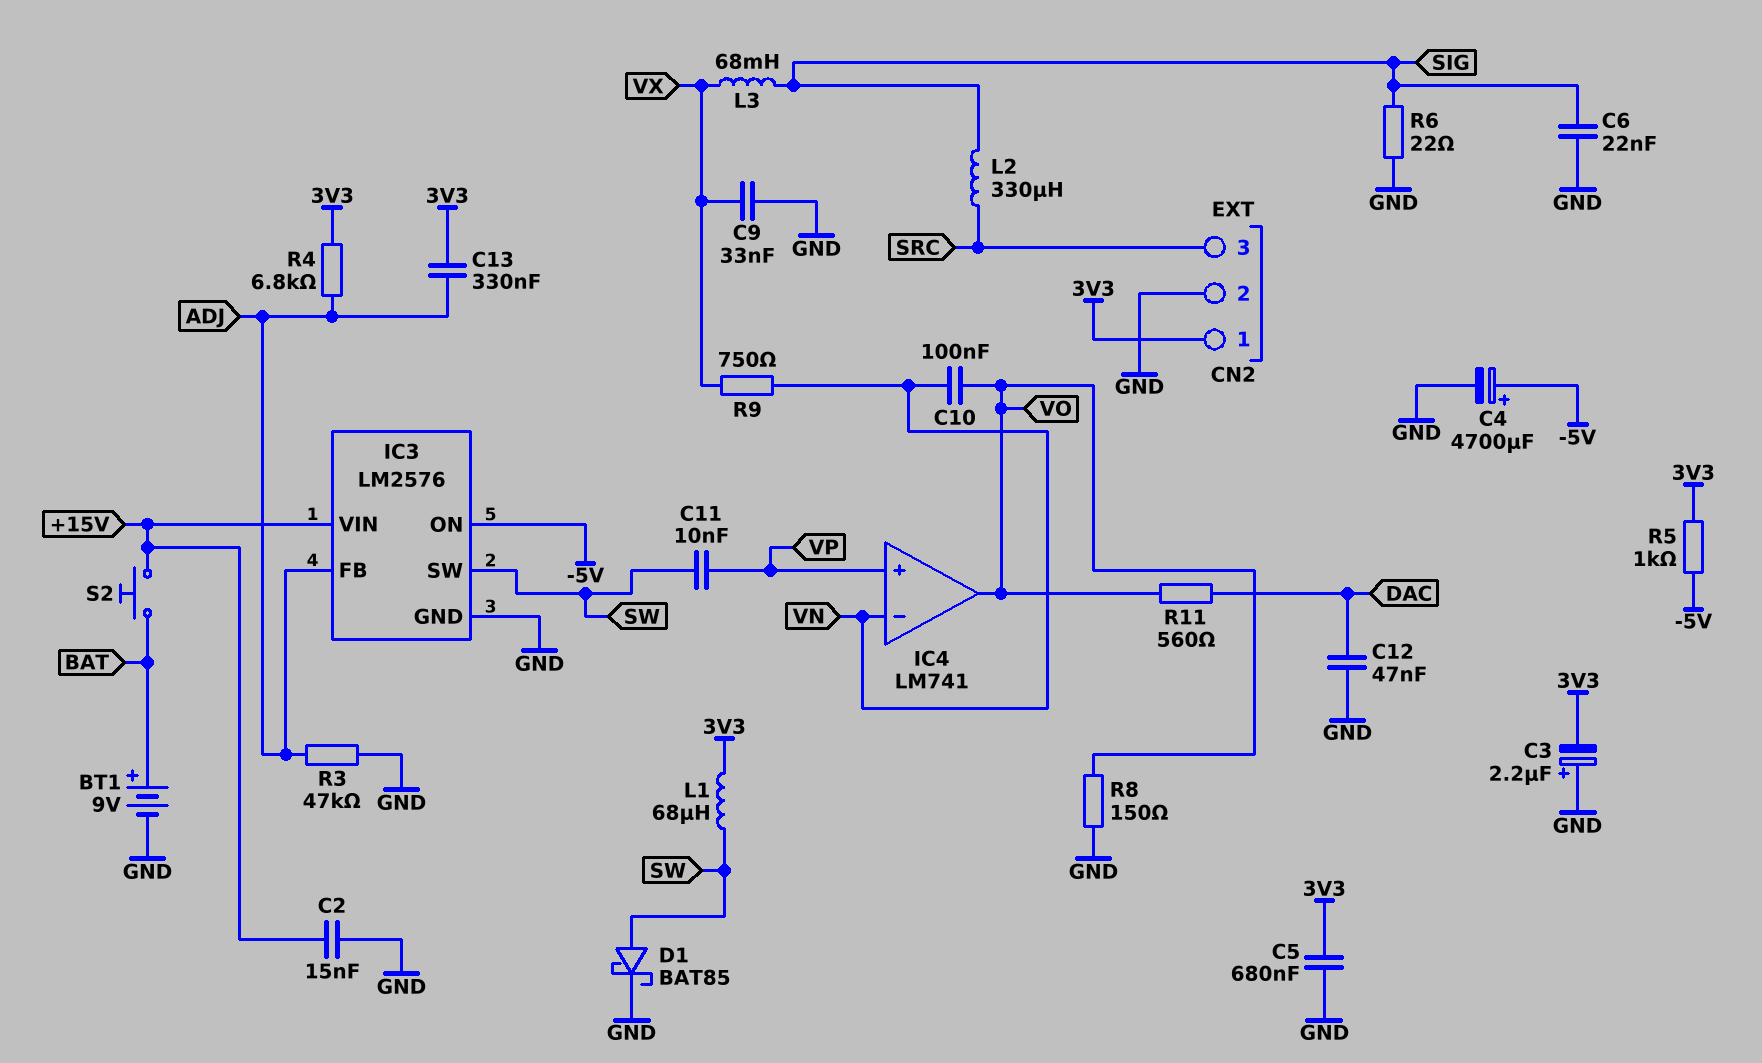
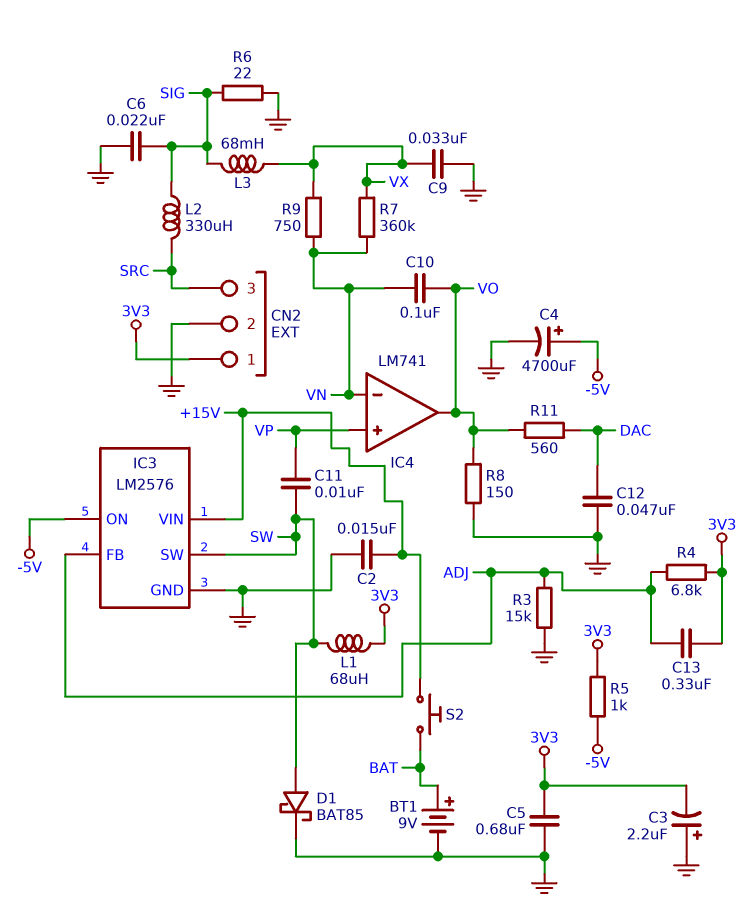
R3: 47k (ADJ, GND) -> 15k (ADJ, GND)
R7: none -> 360k (VN, VX)

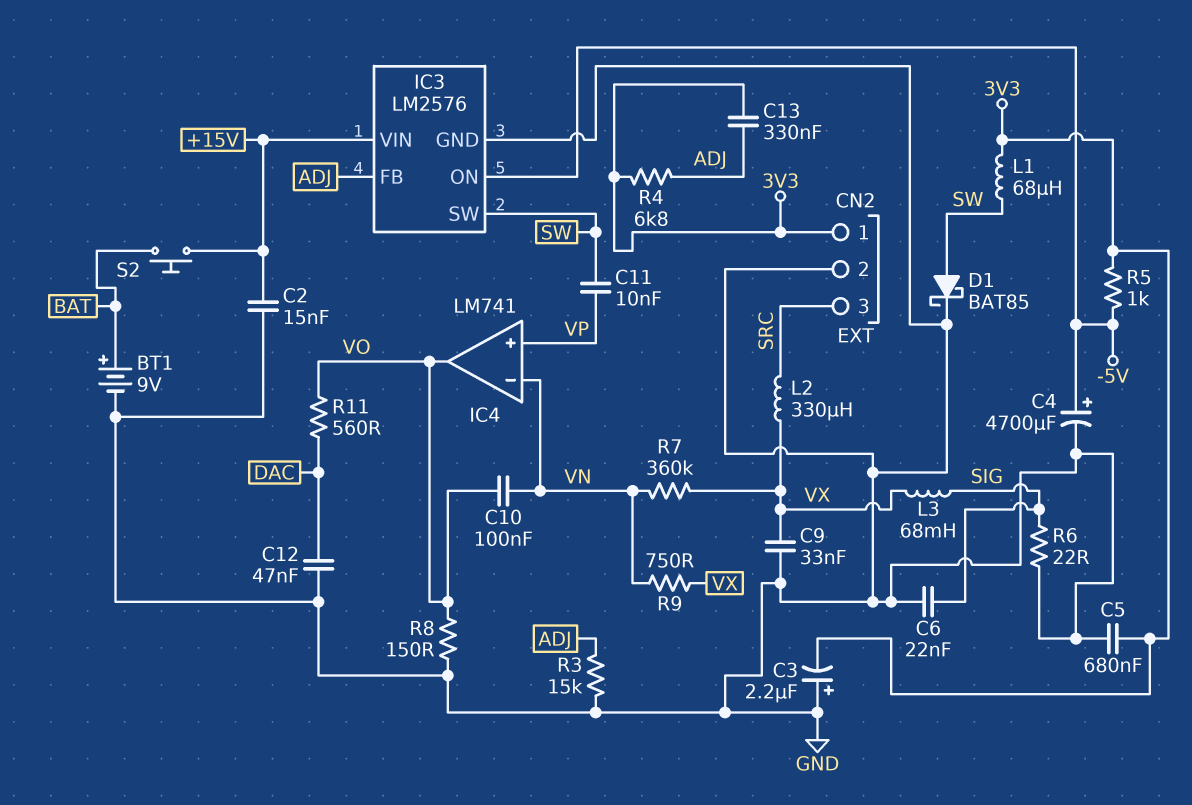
L2: 330uH (SIG, SRC) -> 330uH (SRC, VX)

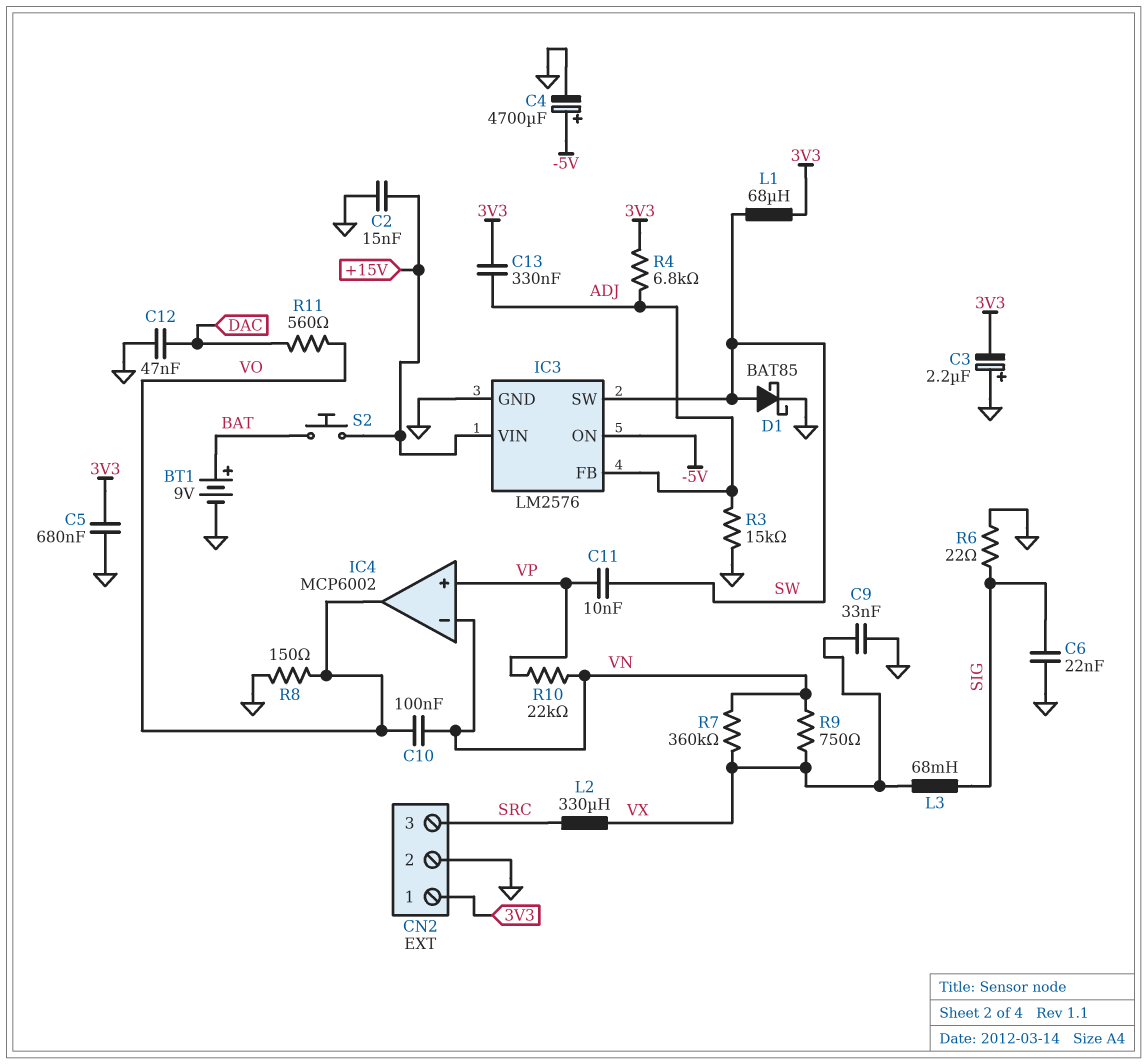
IC4: LM741 -> MCP6002
R5: 1k (-5V, 3V3) -> none
R10: none -> 22k (VN, VP)

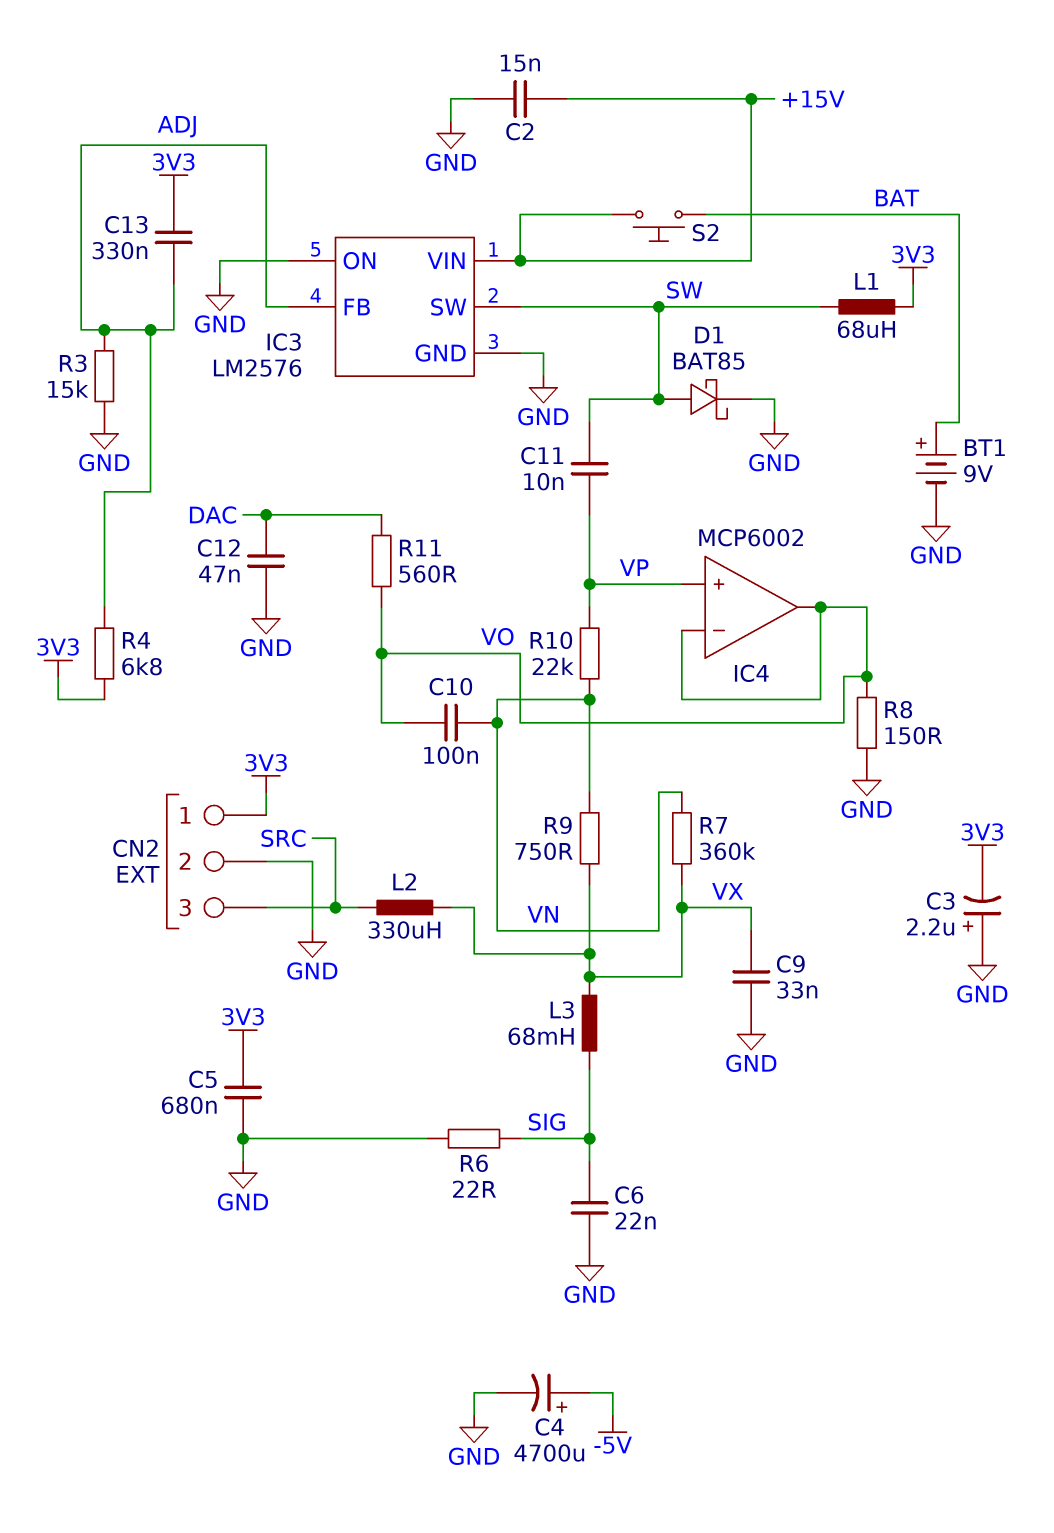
IC3 pin ON: -5V -> GND
IC4 pin in-: VN -> VO

